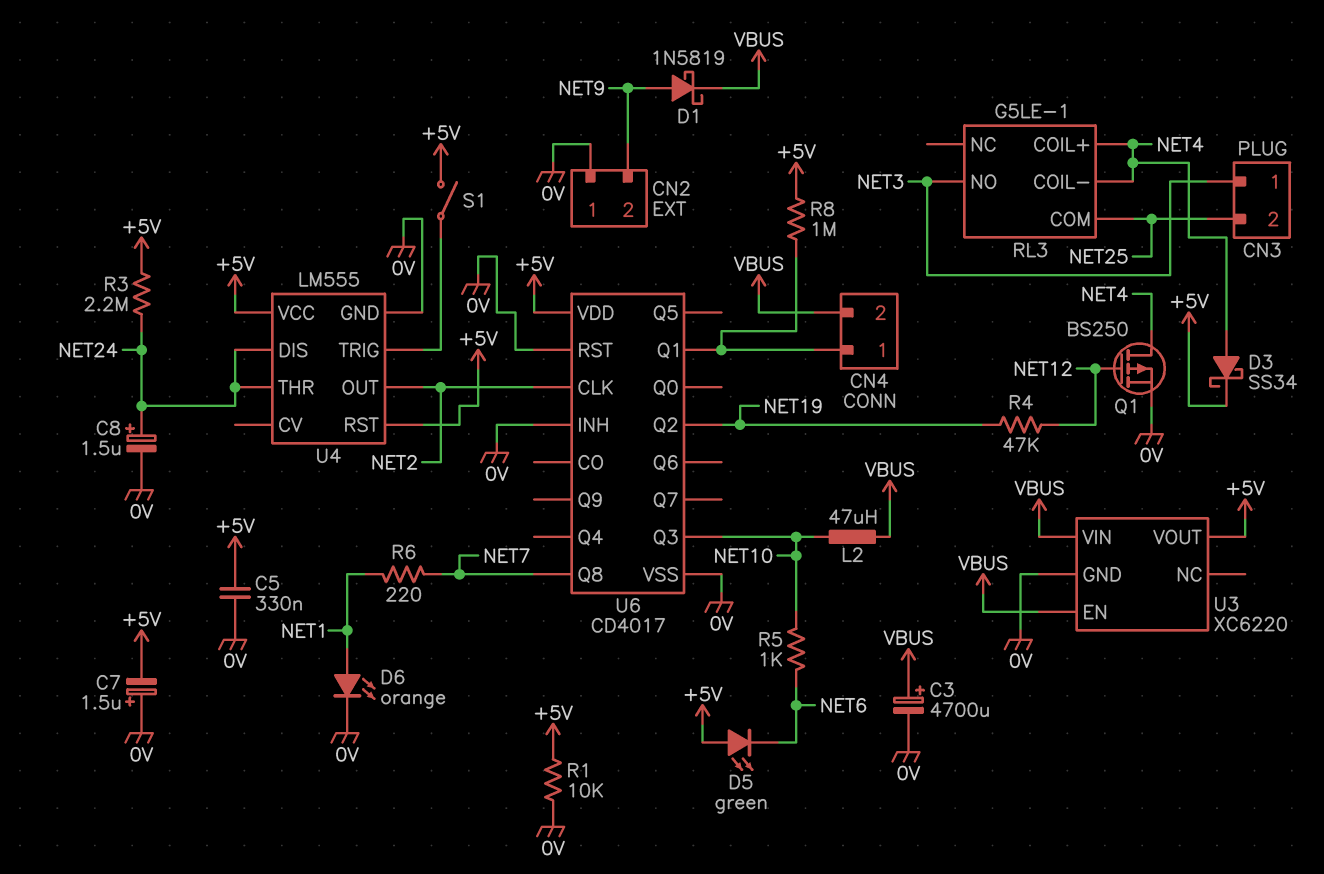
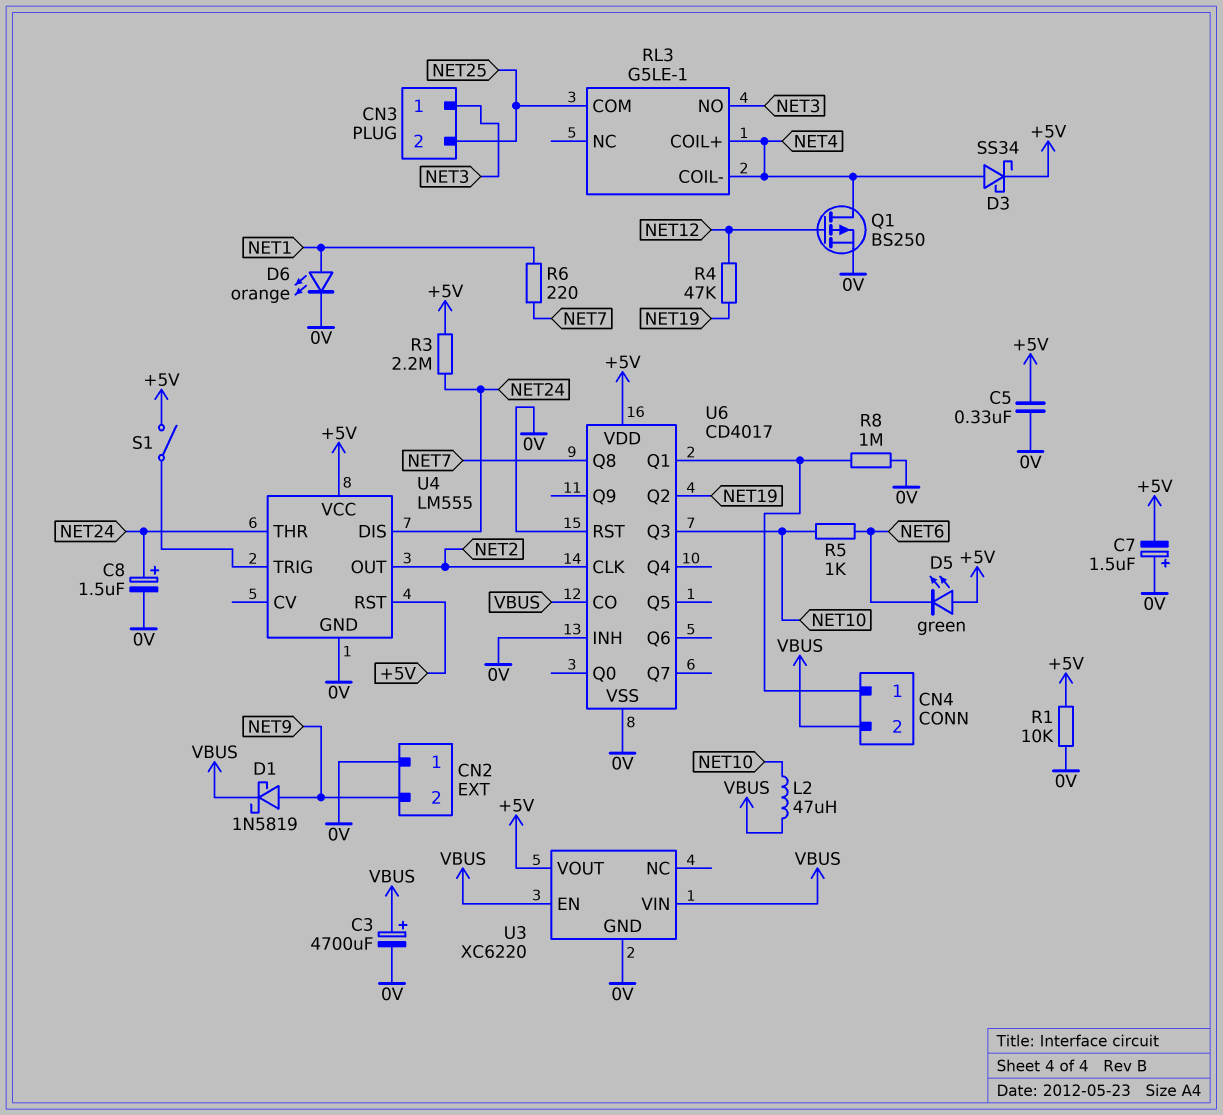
R8: 1M (+5V, CN4/1) -> 1M (0V, CN4/1)
U6 pin CO: none -> VBUS

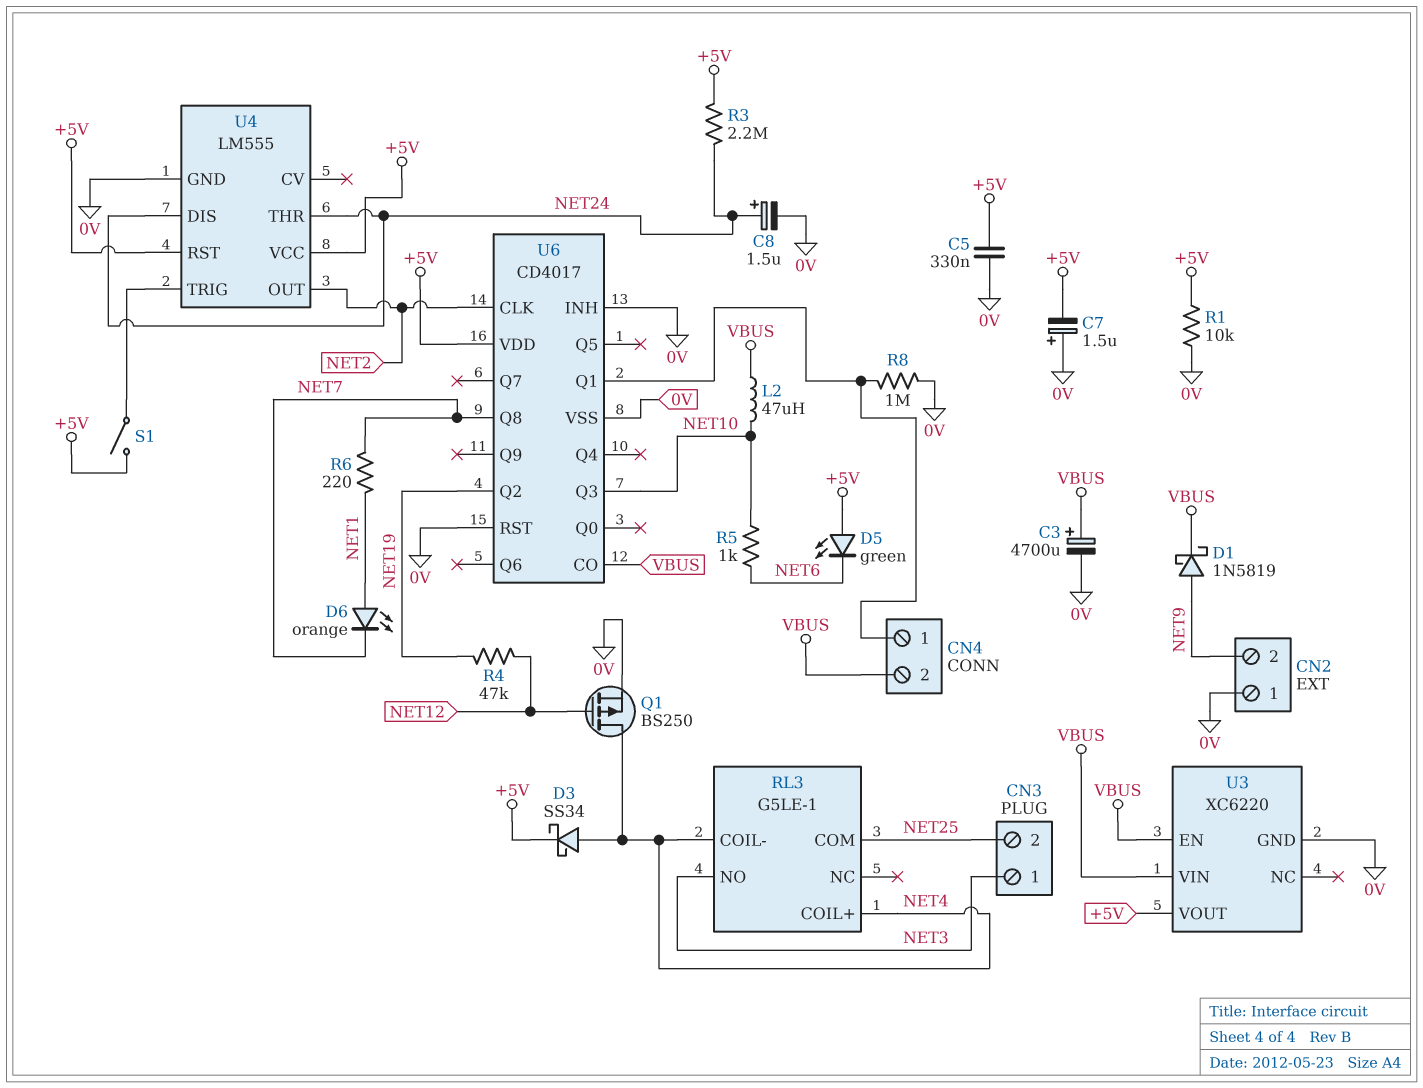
D6: LED orange (A NET1, K 0V) -> LED orange (A NET1, K NET7)

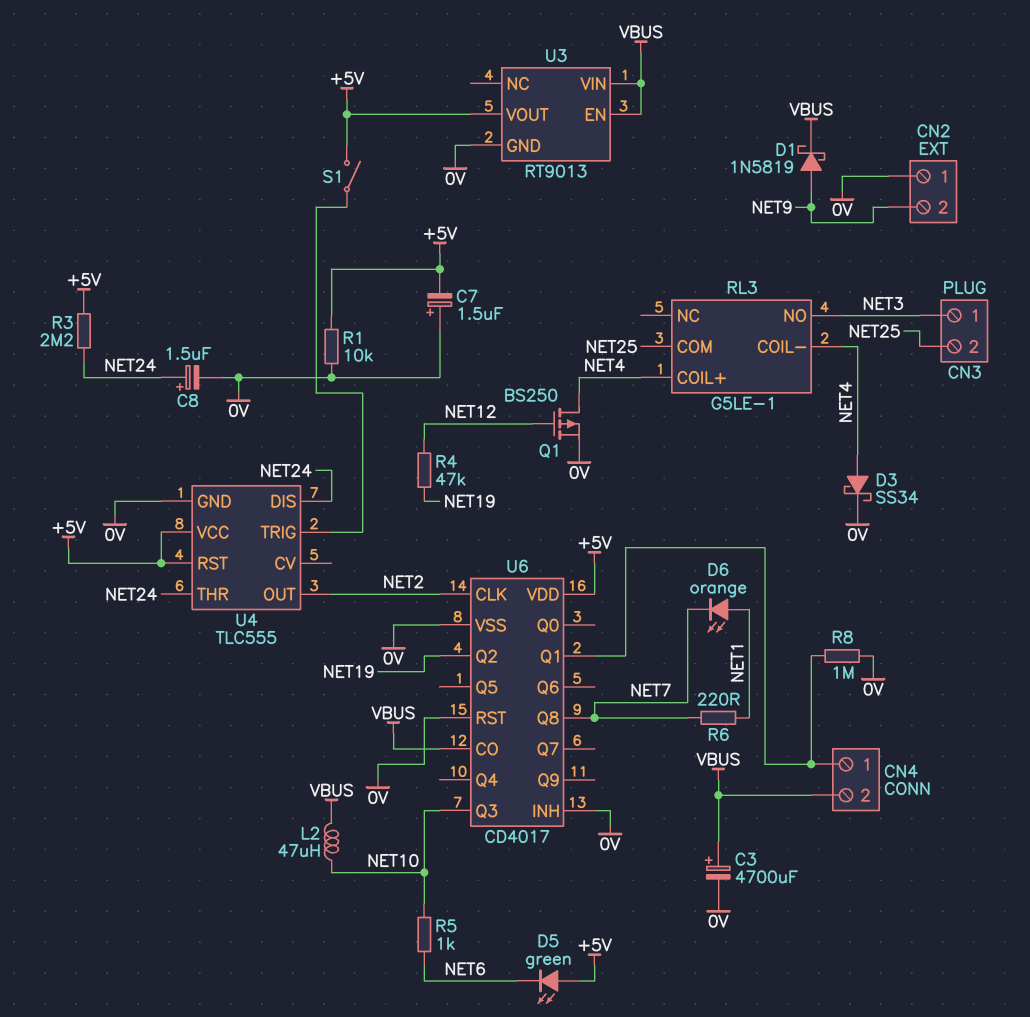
C5: 330nF (+5V, 0V) -> none
D3: schottky SS34 (A NET4, K +5V) -> schottky SS34 (A NET4, K 0V)
U3: XC6220 -> RT9013
U4: LM555 -> TLC555

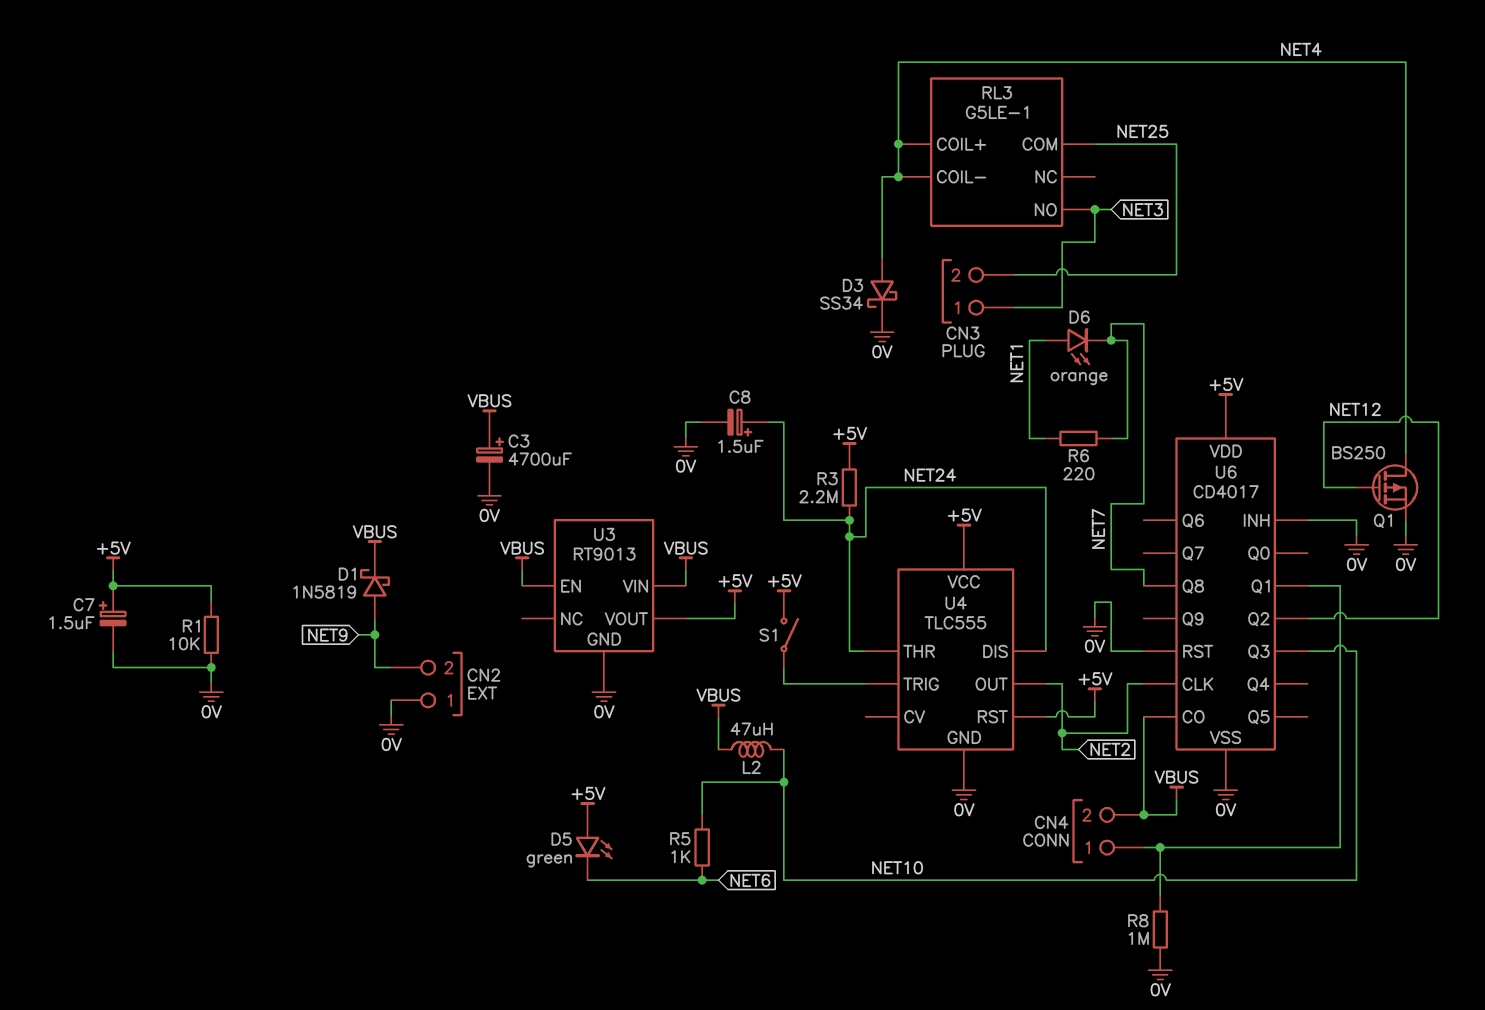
C7: 1.5uF (plus 0V, minus +5V) -> 1.5uF (plus +5V, minus 0V)
R4: 47k (NET12, NET19) -> none
U6 pin Q2: NET19 -> NET12

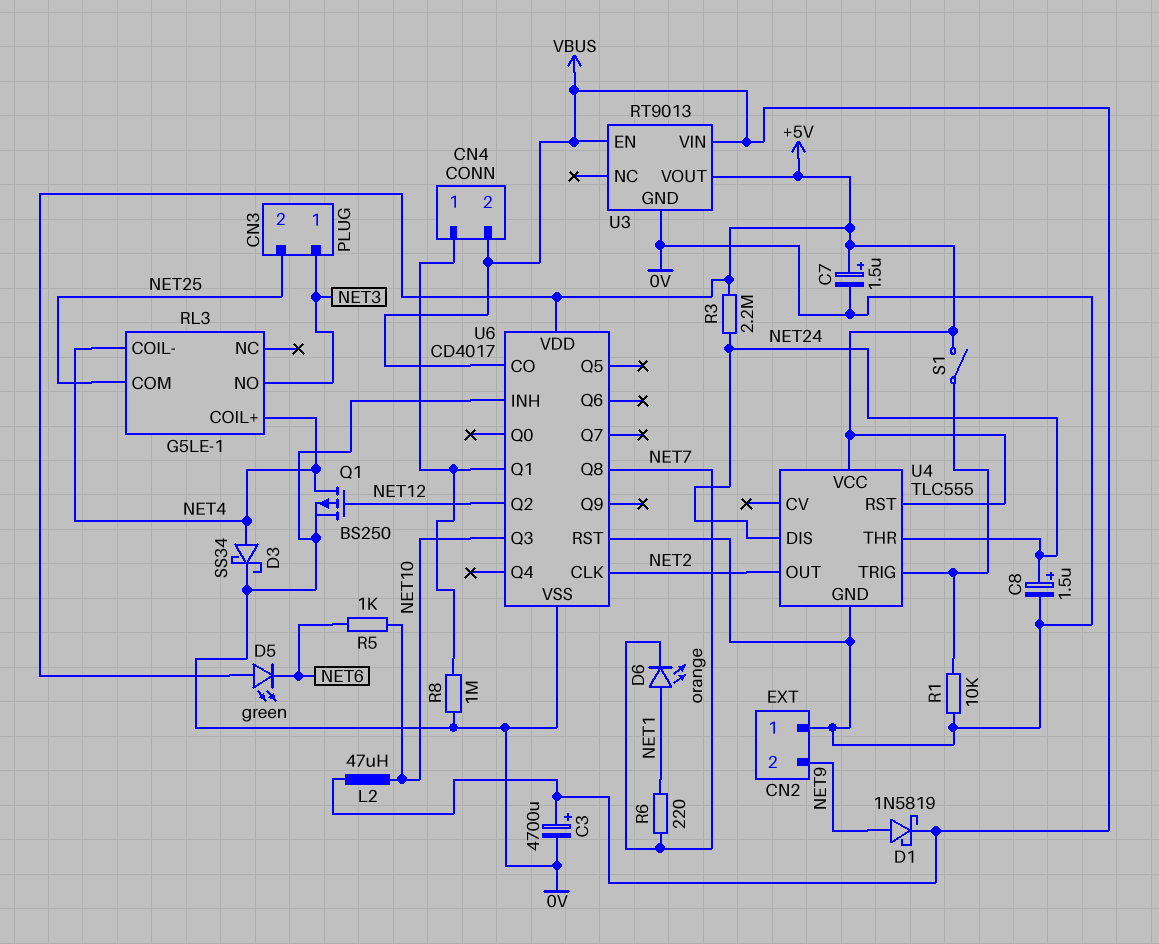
R1: 10k (+5V, 0V) -> 10k (0V, U4/TRIG)

